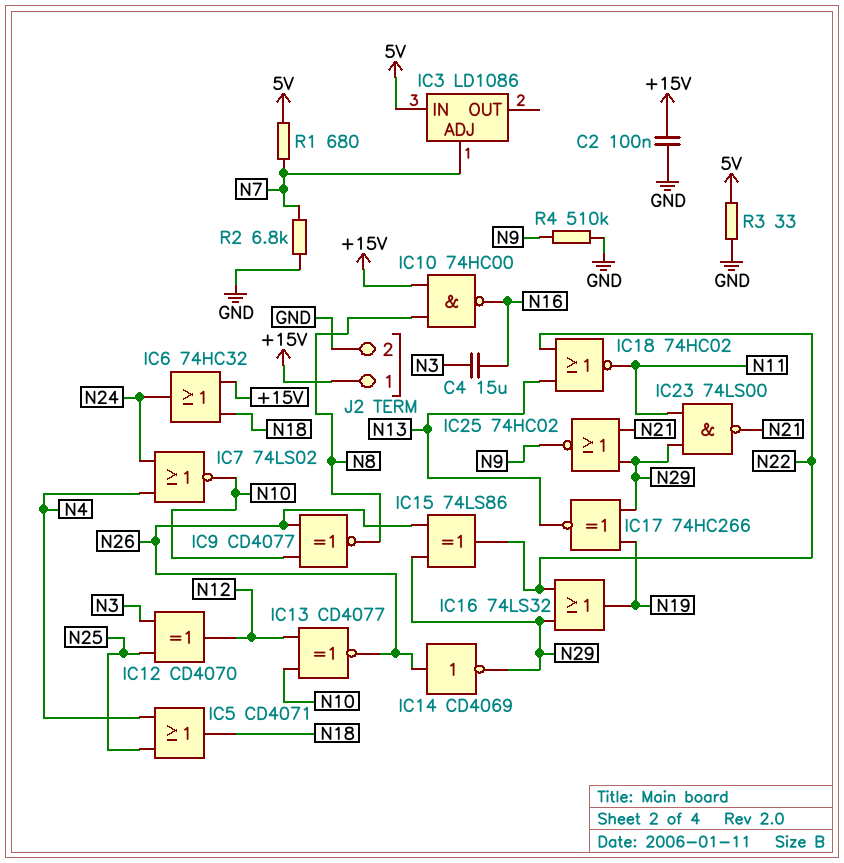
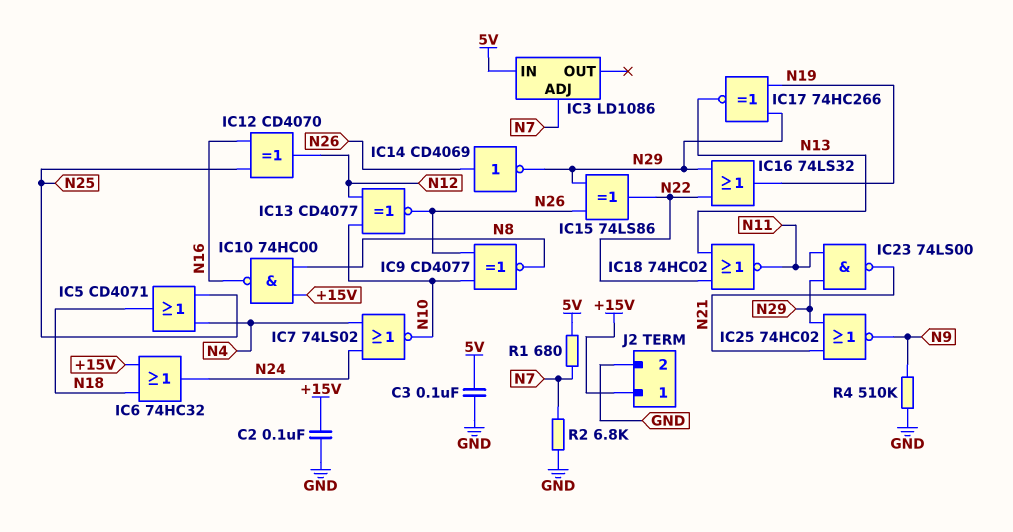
C3: none -> 100nF (5V, GND)
C4: 15uF (N3, N16) -> none
IC12: XOR CD4070 (in N3, in N25, out N12) -> XOR CD4070 (in N16, in N25, out N12)
R3: 33 (5V, GND) -> none

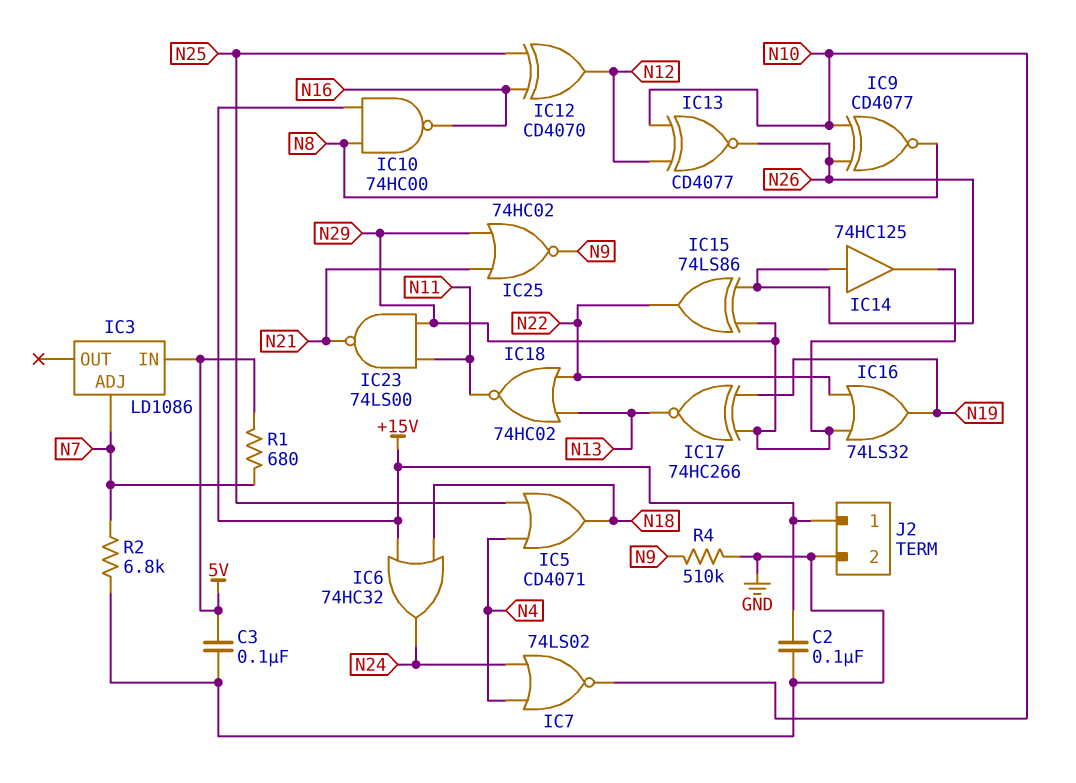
IC14: NOT CD4069 (in N26, out N29) -> buffer 74HC125 (in N26, out N29)

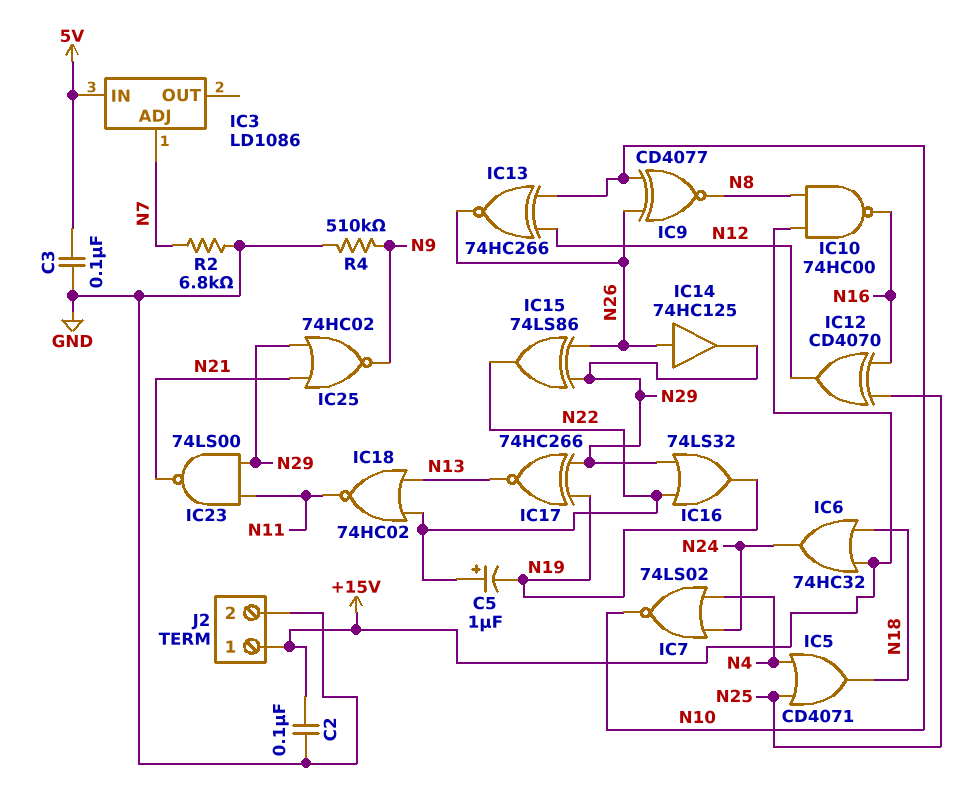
C5: none -> 1uF (plus N22, minus N19)
IC13: XNOR CD4077 (in N10, in N12, out N26) -> XNOR 74HC266 (in N10, in N12, out N26)
R1: 680 (5V, N7) -> none

